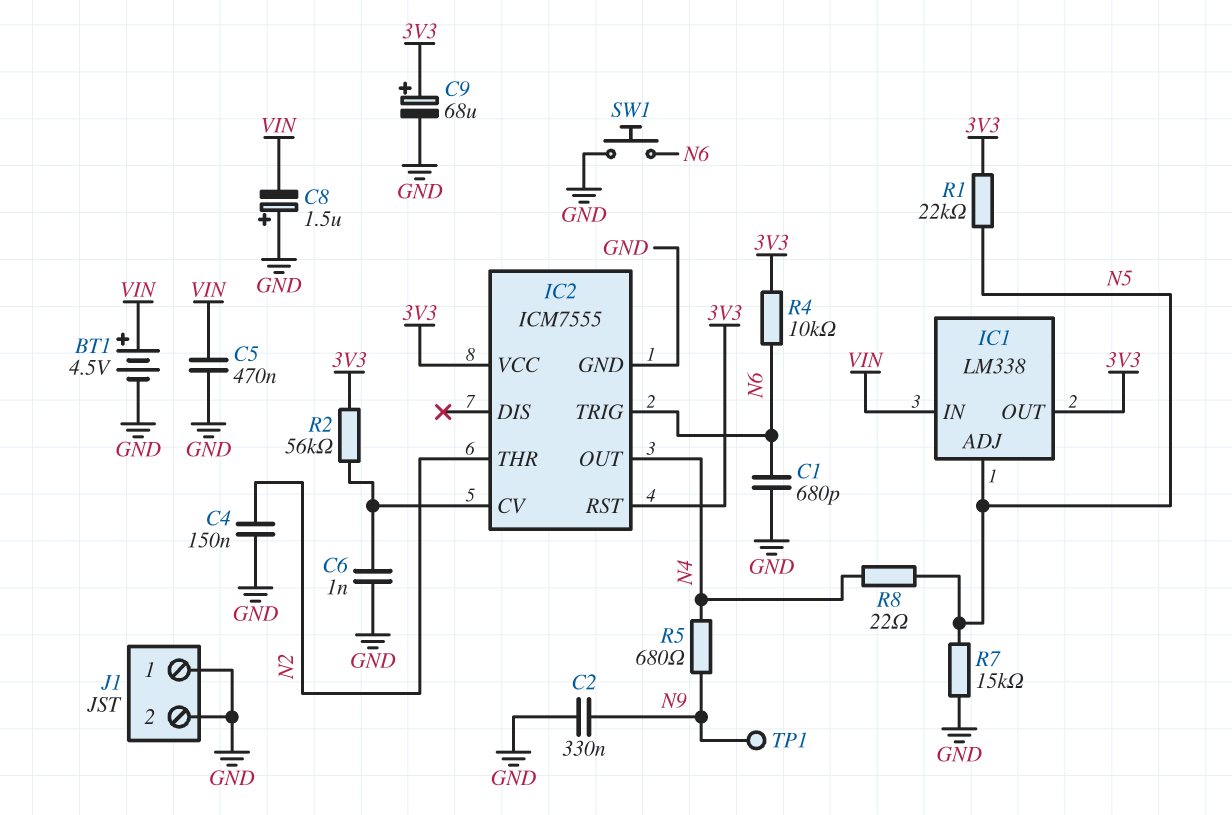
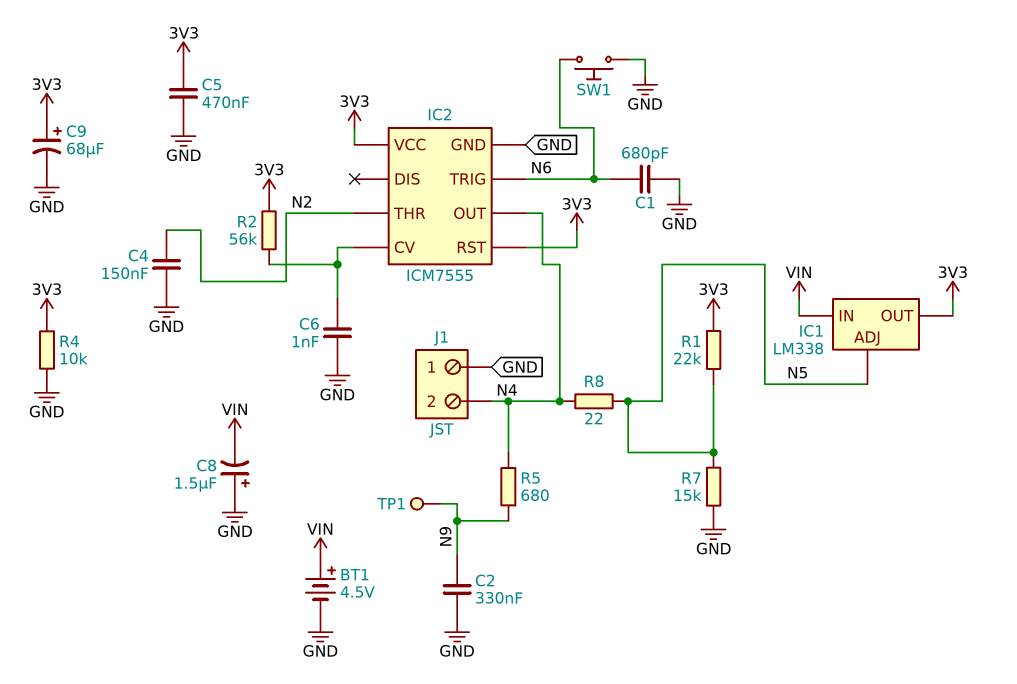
C5: 470nF (GND, VIN) -> 470nF (3V3, GND)
J1 pin 2: GND -> N4
R4: 10k (3V3, N6) -> 10k (3V3, GND)

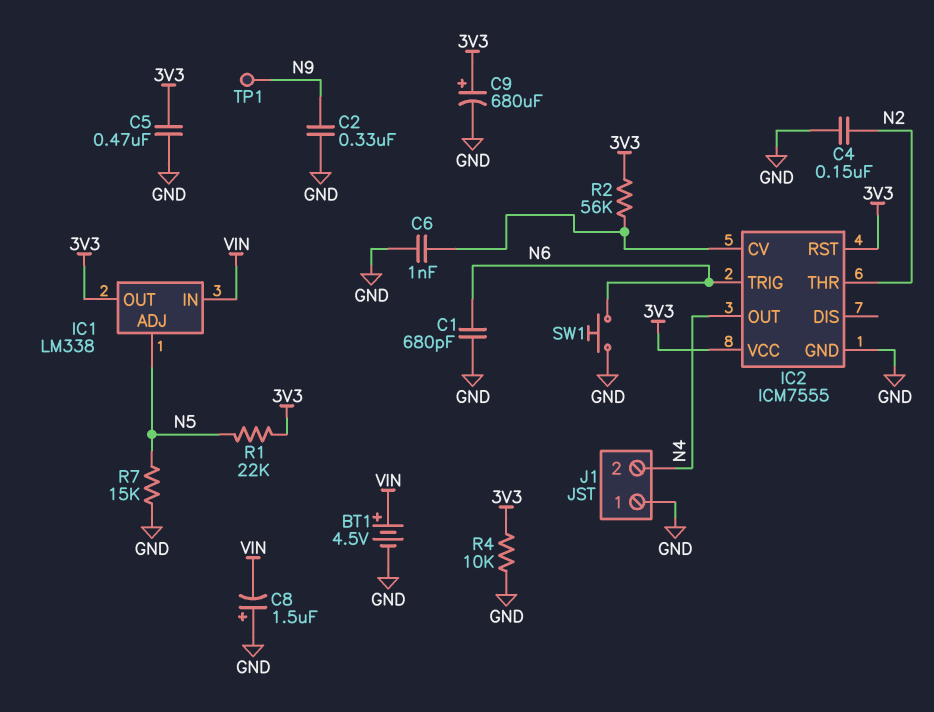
C9: 68uF (plus 3V3, minus GND) -> 680uF (plus 3V3, minus GND)
R5: 680 (N4, N9) -> none
R8: 22 (N4, N5) -> none

